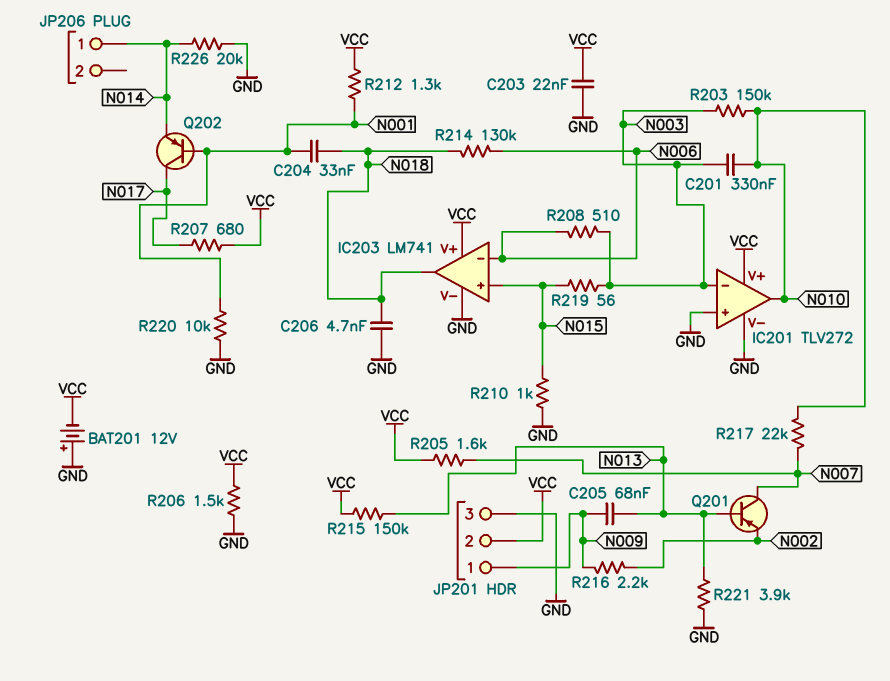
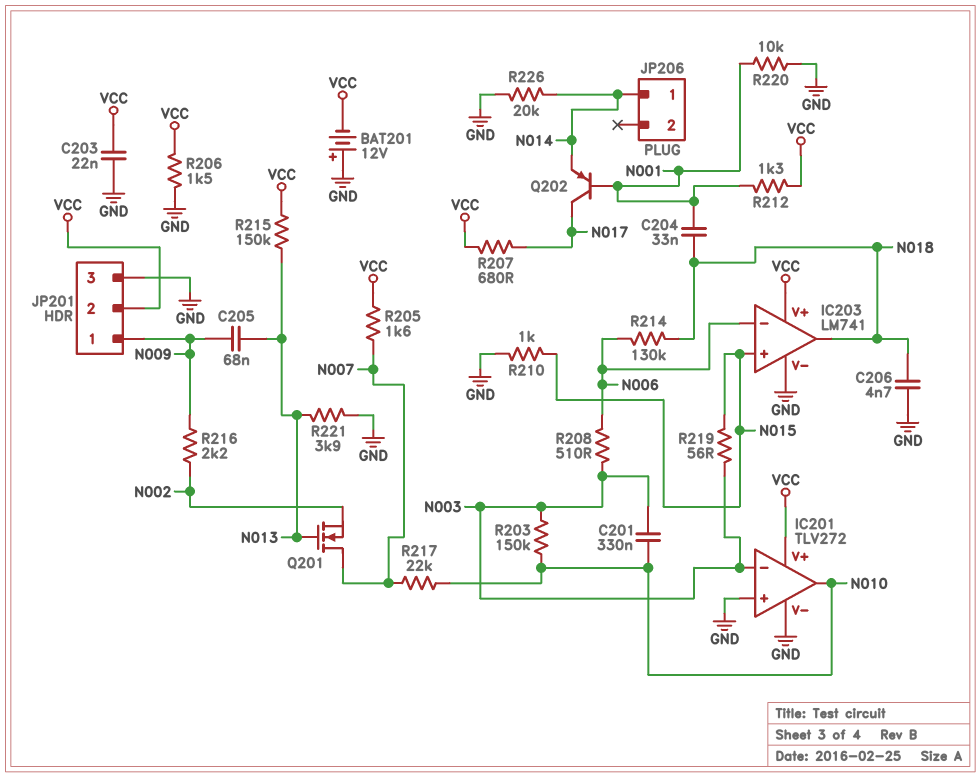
Q201: PNP (B N013, C N007, E N002) -> NMOS (G N013, D N007, S N002)

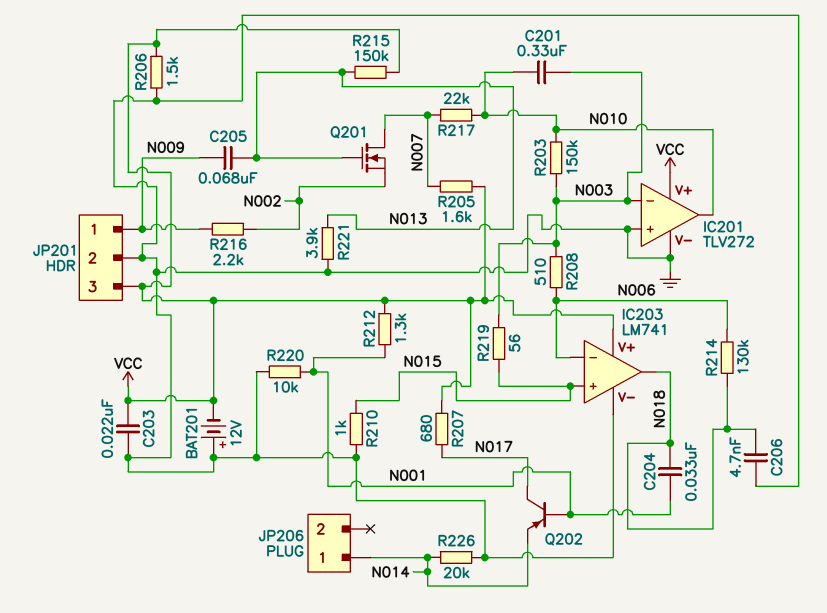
JP201 pin 2: VCC -> GND
JP201 pin 3: GND -> VCC

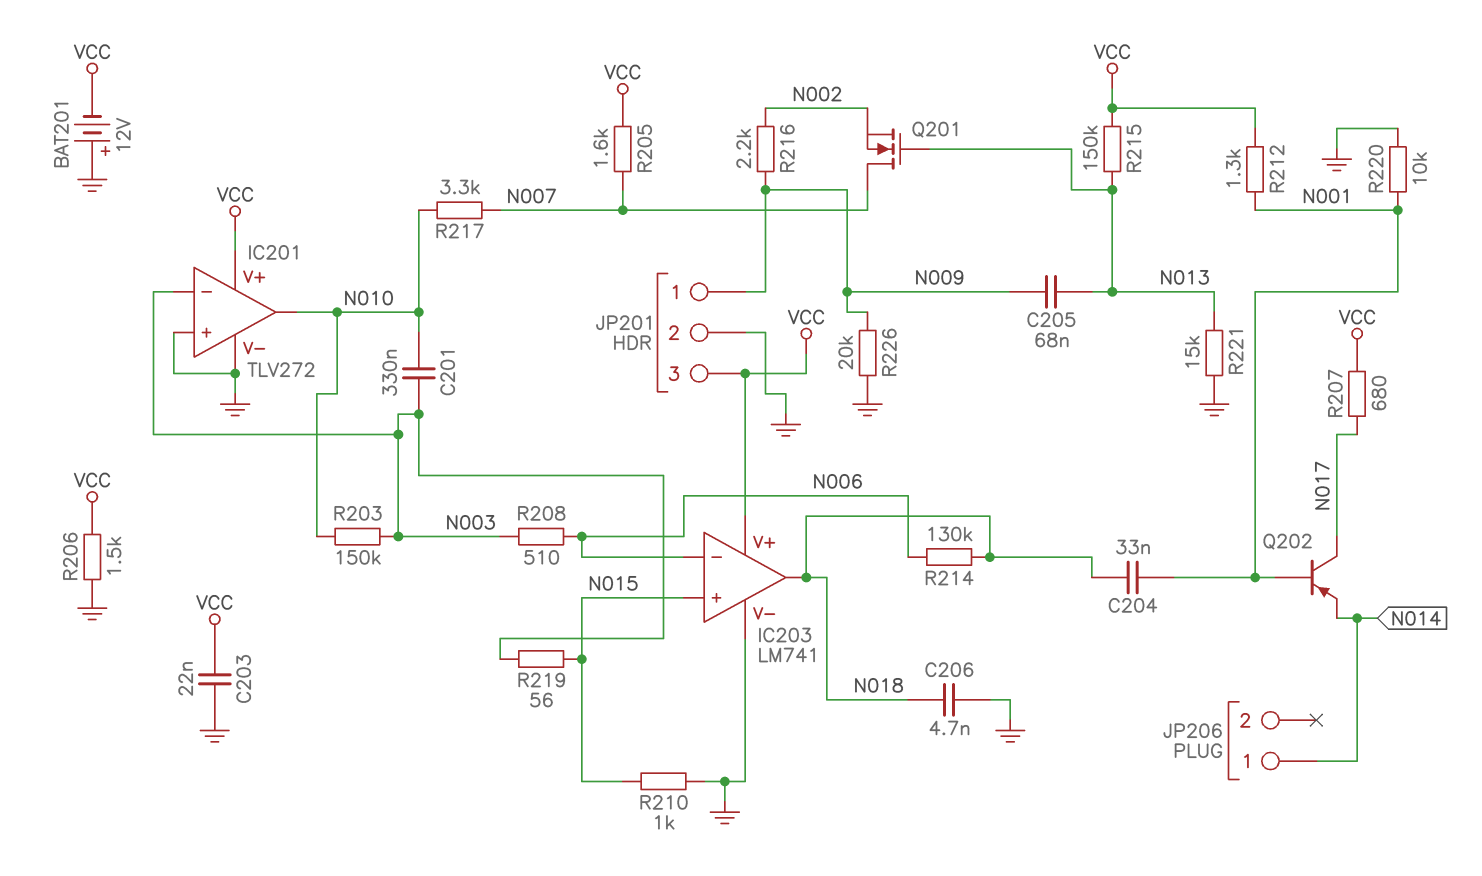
R217: 22k (N007, N010) -> 3.3k (N007, N010)
R221: 3.9k (GND, N013) -> 15k (GND, N013)
R226: 20k (GND, N014) -> 20k (GND, N009)

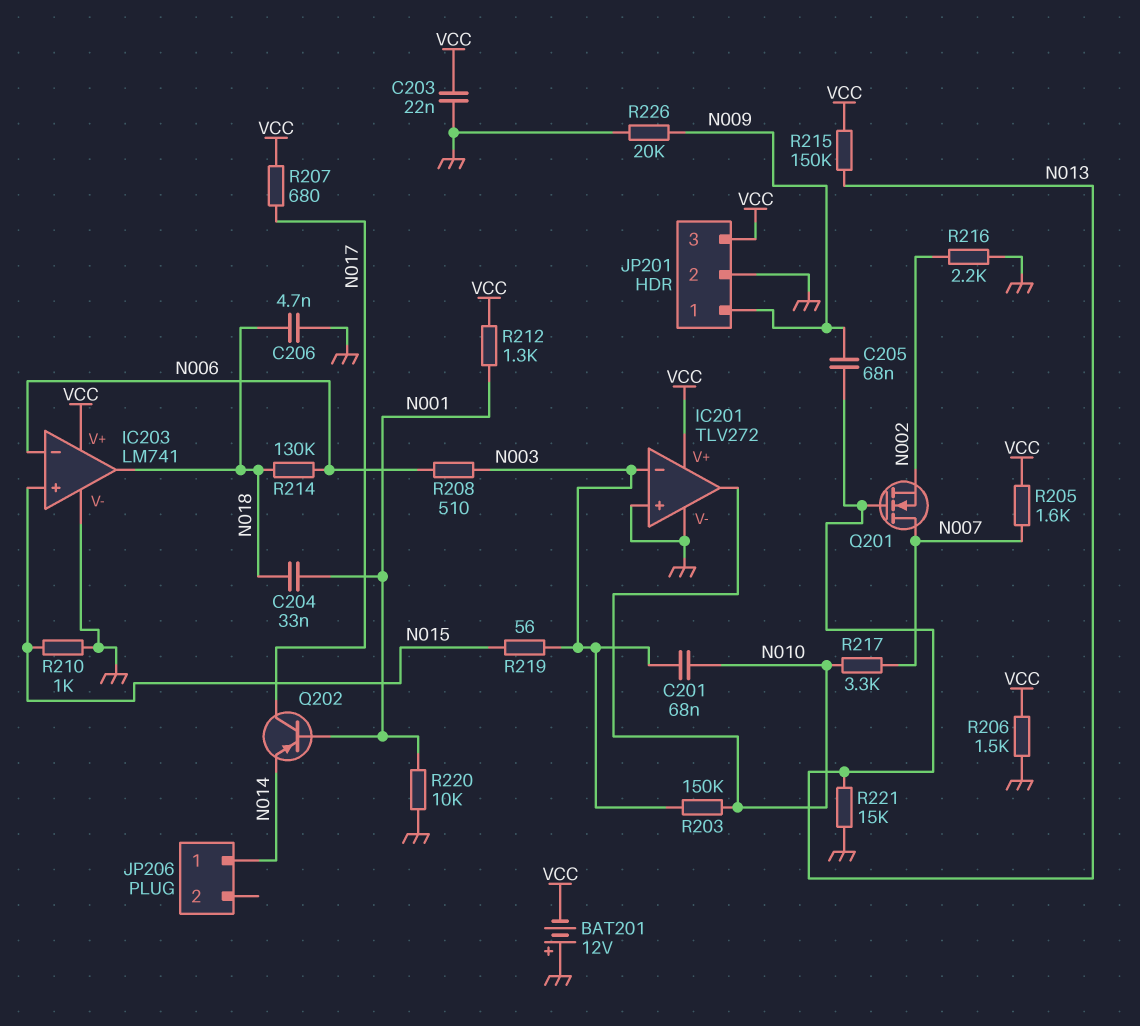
C201: 330nF (N003, N010) -> 68nF (N003, N010)
R216: 2.2k (N002, N009) -> 2.2k (GND, N002)

